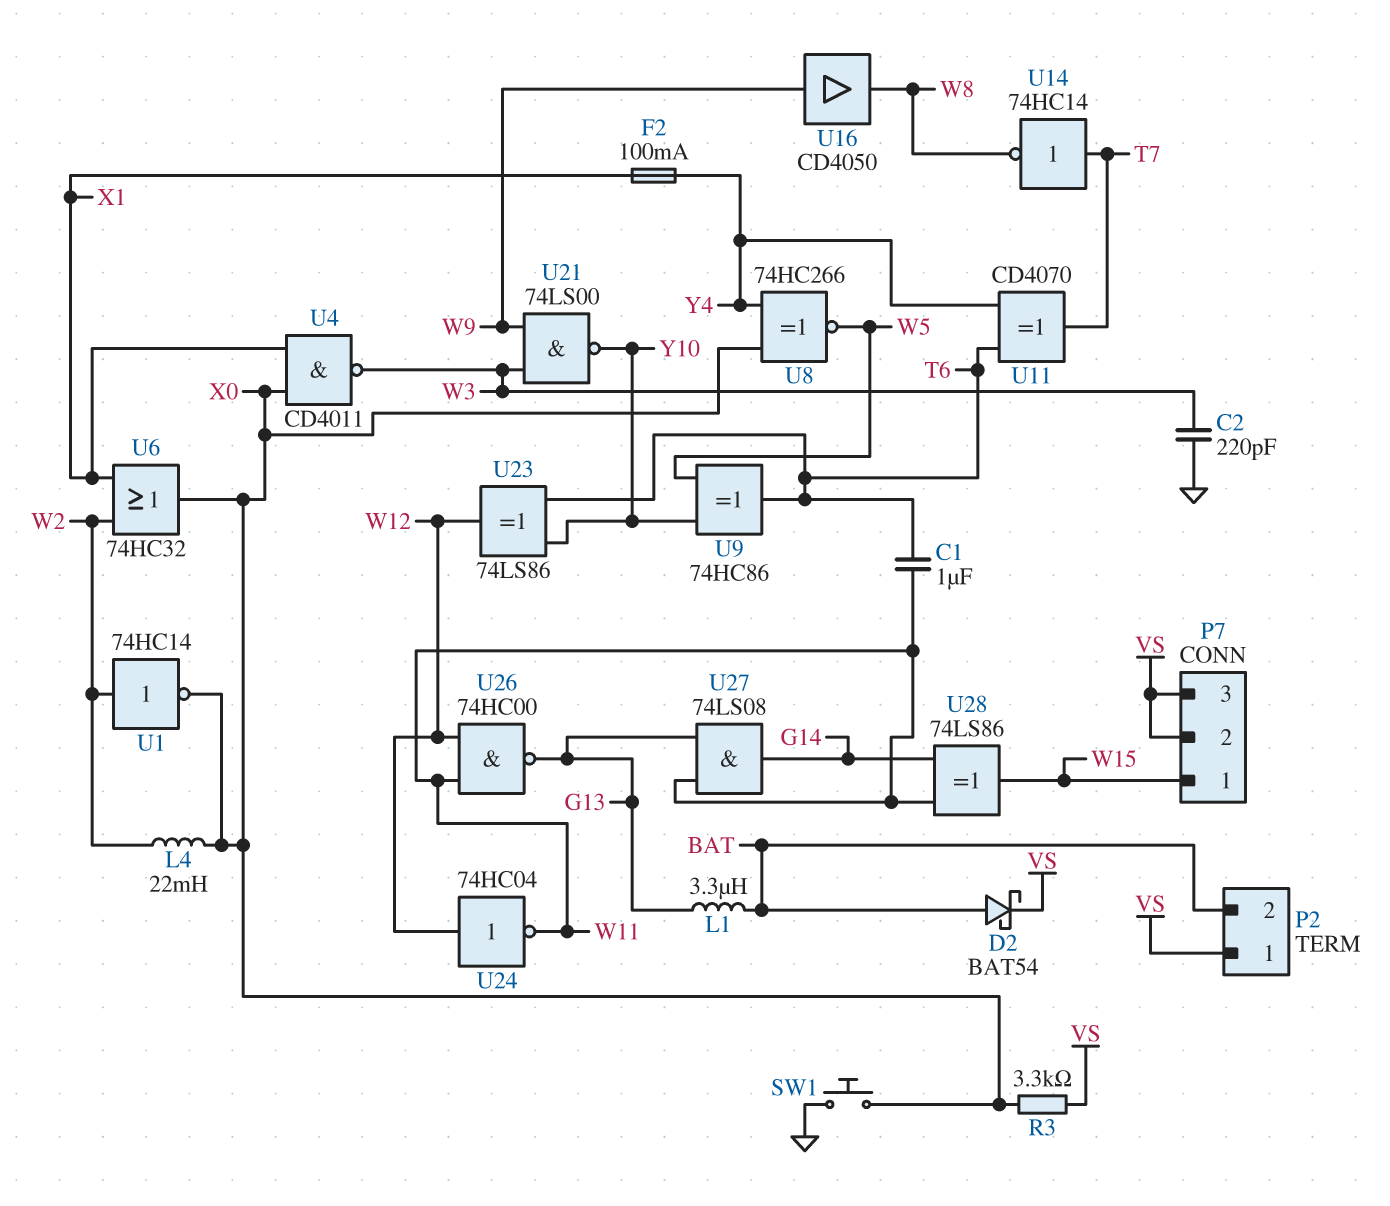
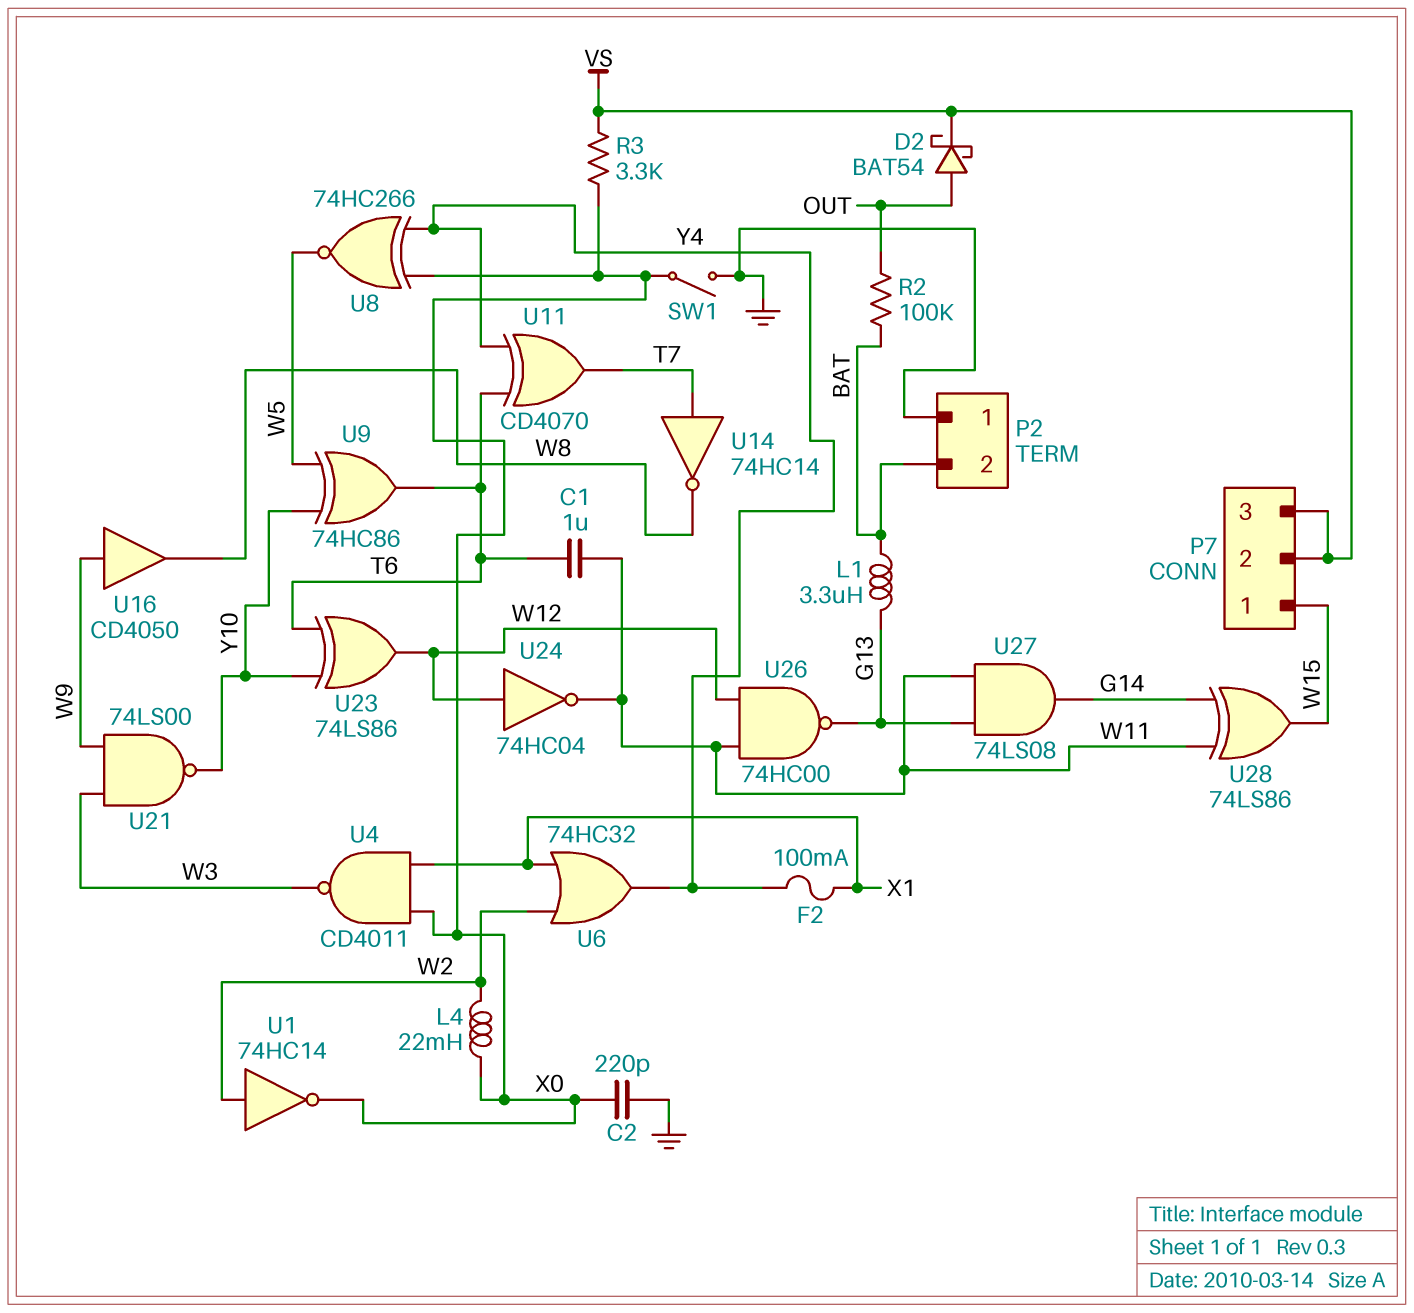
C2: 220pF (GND, W3) -> 220pF (GND, X0)
D2: schottky BAT54 (A BAT, K VS) -> schottky BAT54 (A OUT, K VS)
P2 pin 1: VS -> GND
R2: none -> 100k (BAT, OUT)
SW1: button (GND, X0) -> switch (GND, X0)
U6: OR 74HC32 (in W2, in X1, out X0) -> OR 74HC32 (in W2, in X1, out Y4)

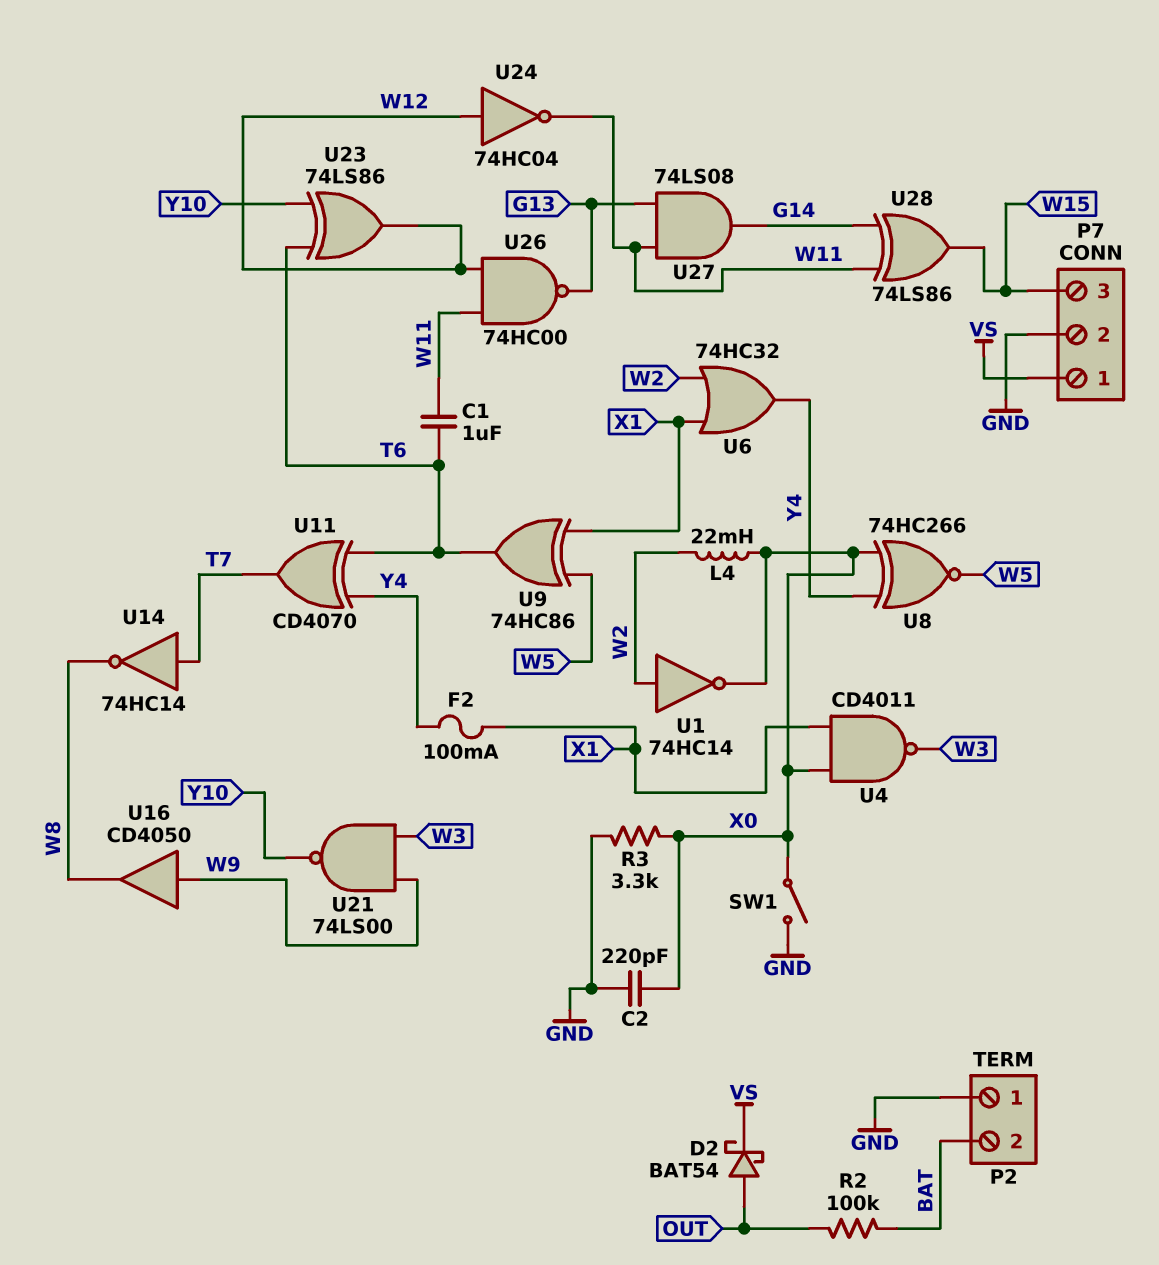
L1: 3.3uH (BAT, G13) -> none
P7 pin 1: W15 -> VS
P7 pin 2: VS -> GND
P7 pin 3: VS -> W15
R3: 3.3k (VS, X0) -> 3.3k (GND, X0)
U9: XOR 74HC86 (in W5, in Y10, out T6) -> XOR 74HC86 (in W5, in X1, out T6)

